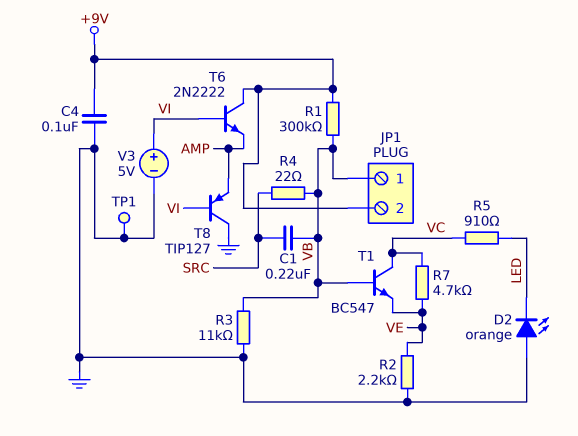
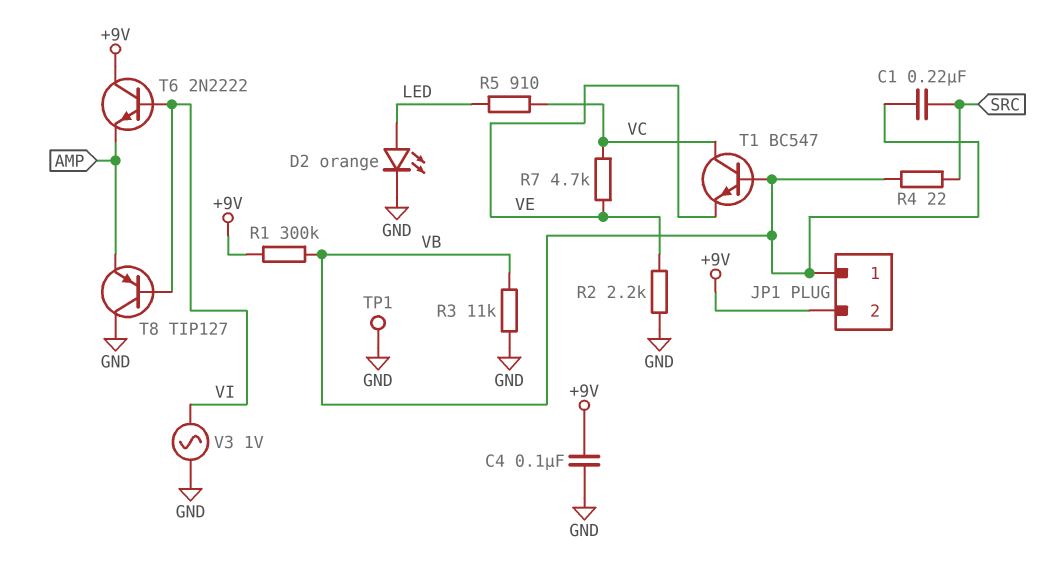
D2: LED orange (A GND, K LED) -> LED orange (A LED, K GND)
V3: 5V (plus VI, minus GND) -> AC 1V (GND, VI)

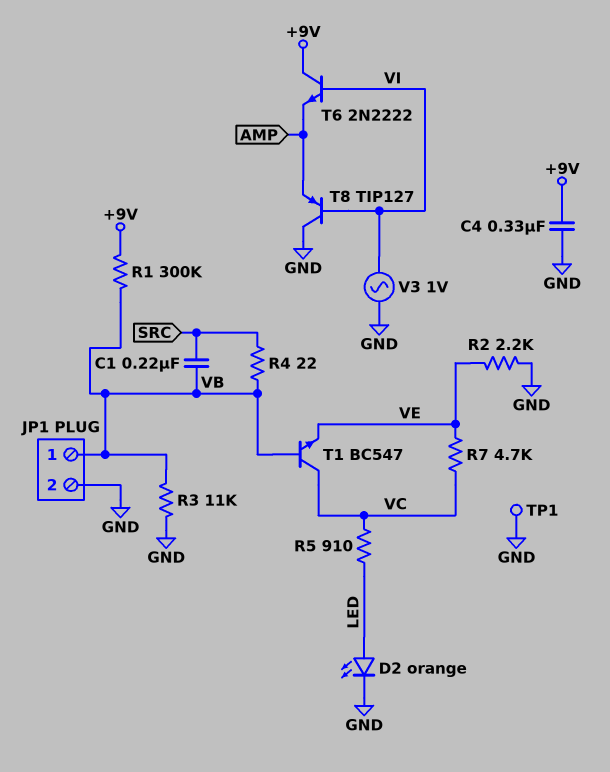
C4: 100nF (+9V, GND) -> 330nF (+9V, GND)
JP1 pin 2: +9V -> GND

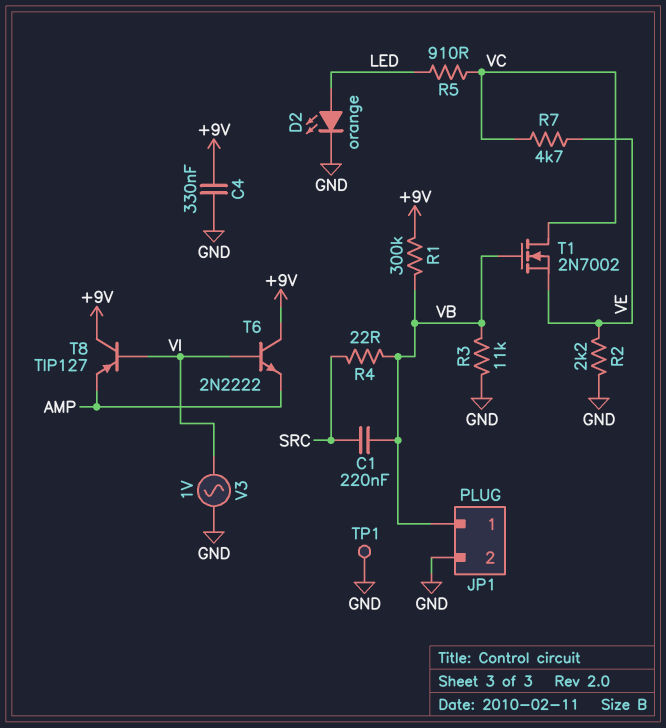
T1: NPN BC547 (B VB, C VC, E VE) -> NMOS 2N7002 (G VB, D VC, S VE)
T8: PNP TIP127 (B VI, C GND, E AMP) -> PNP TIP127 (B VI, C +9V, E AMP)

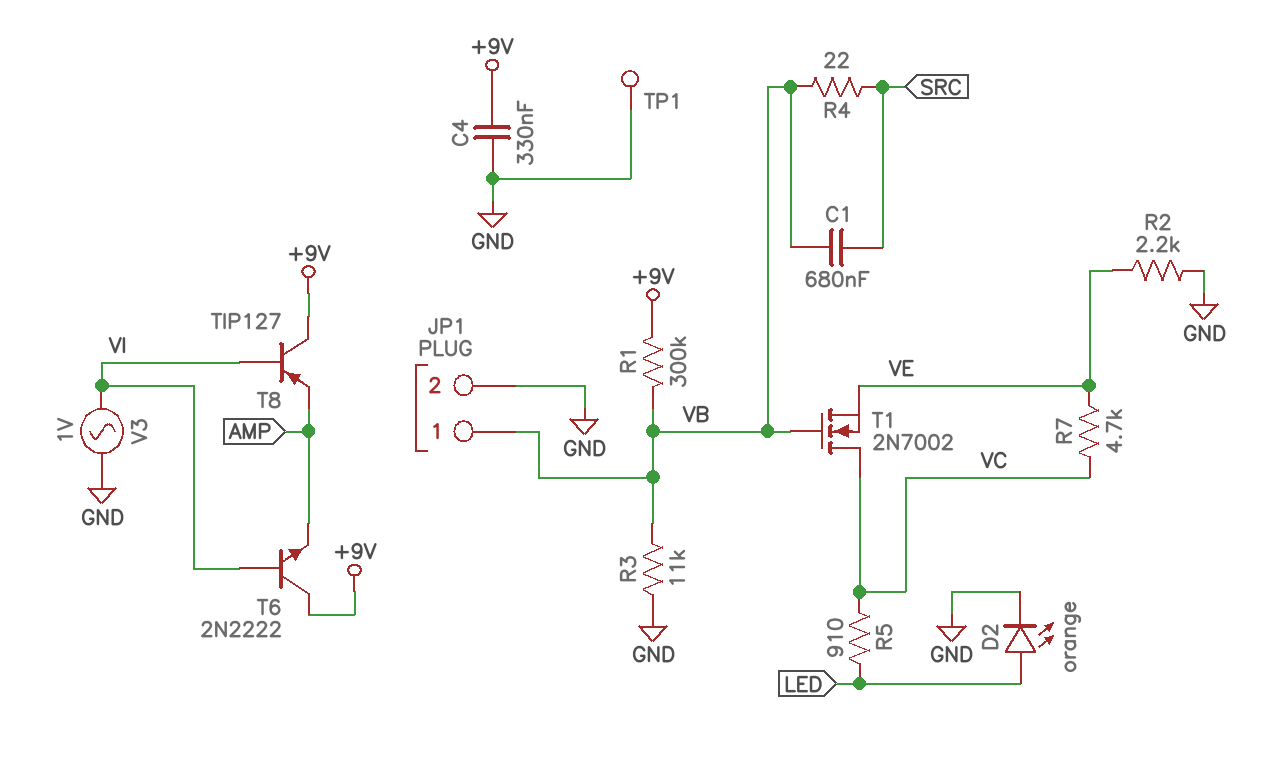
C1: 220nF (SRC, VB) -> 680nF (SRC, VB)

